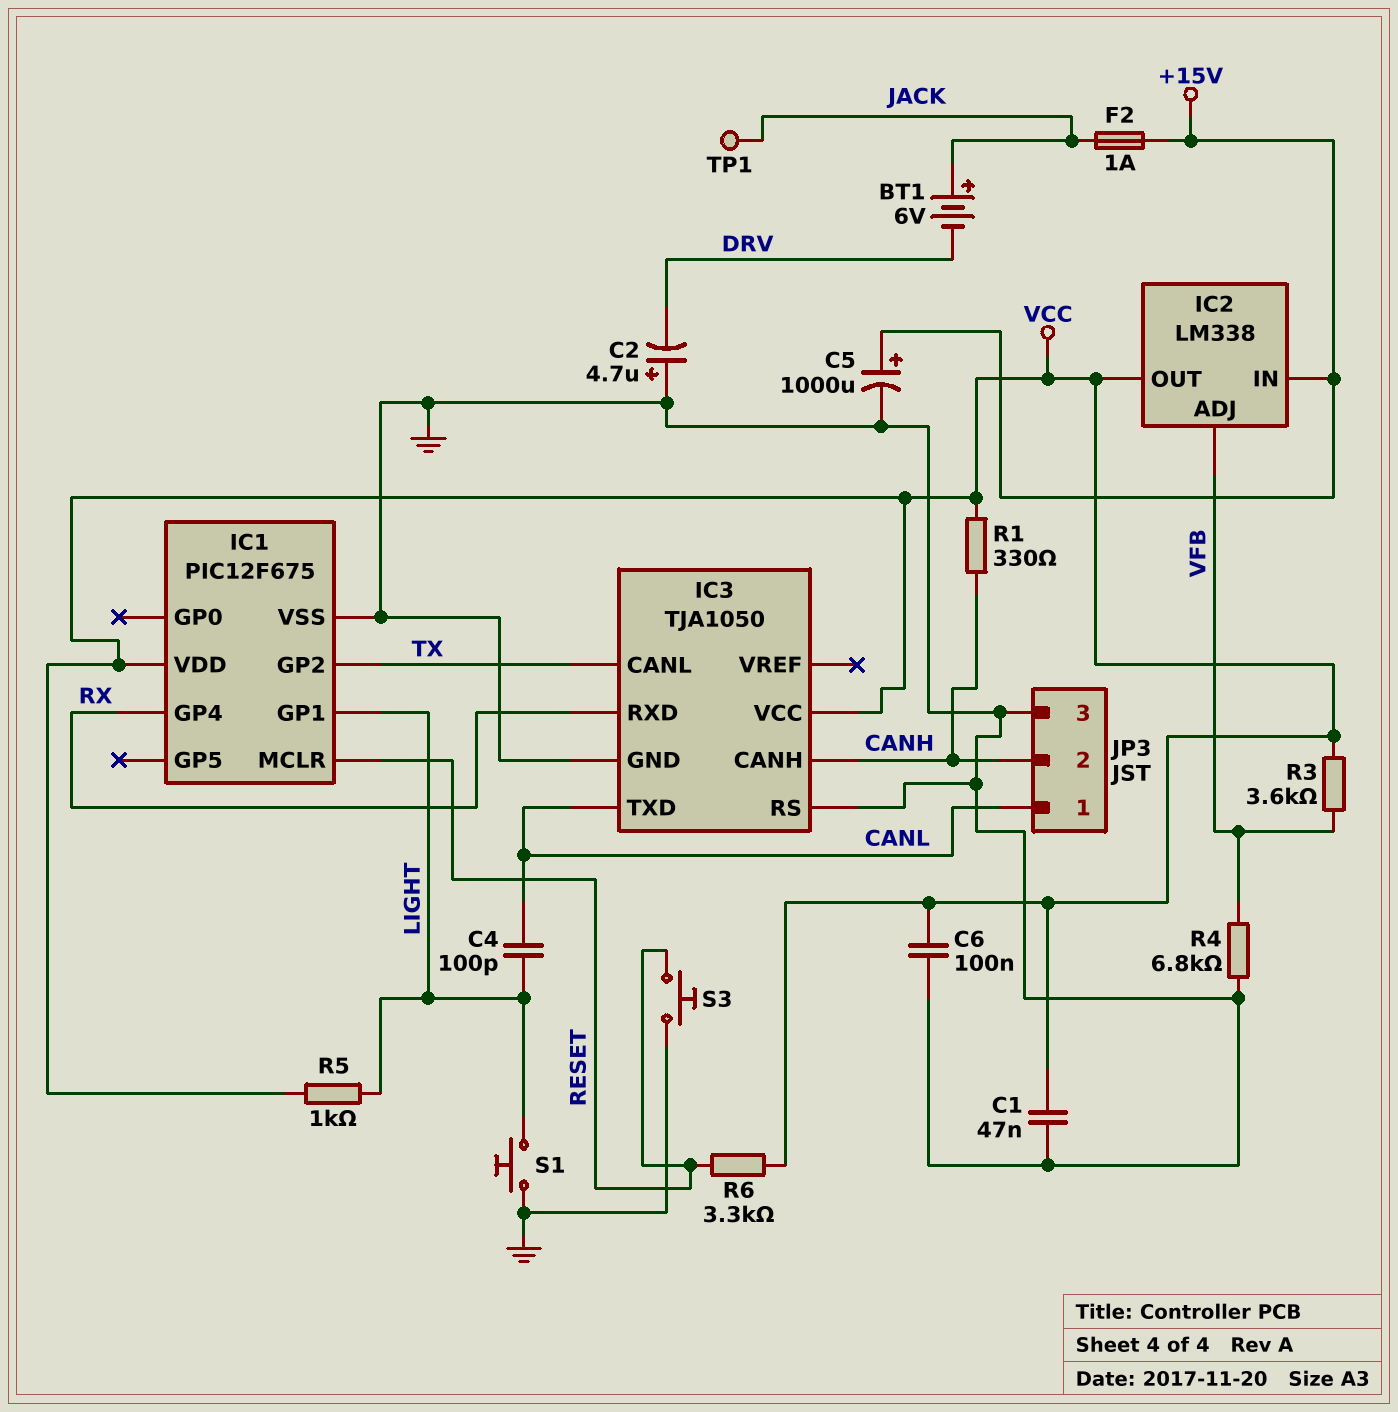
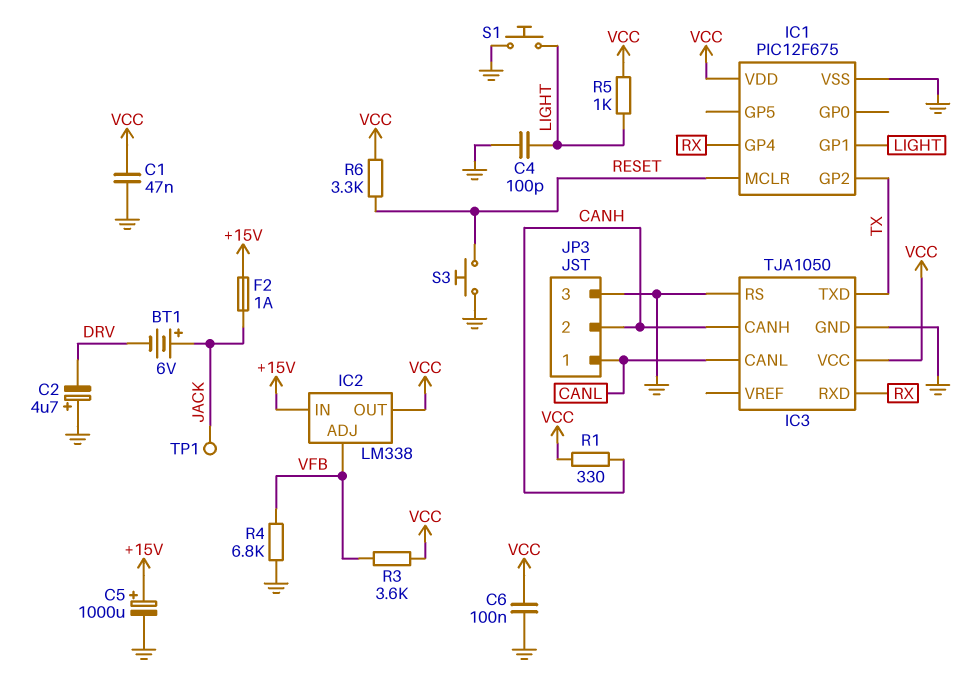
C4: 100pF (CANL, LIGHT) -> 100pF (GND, LIGHT)
IC3 pin CANL: TX -> CANL
IC3 pin TXD: CANL -> TX

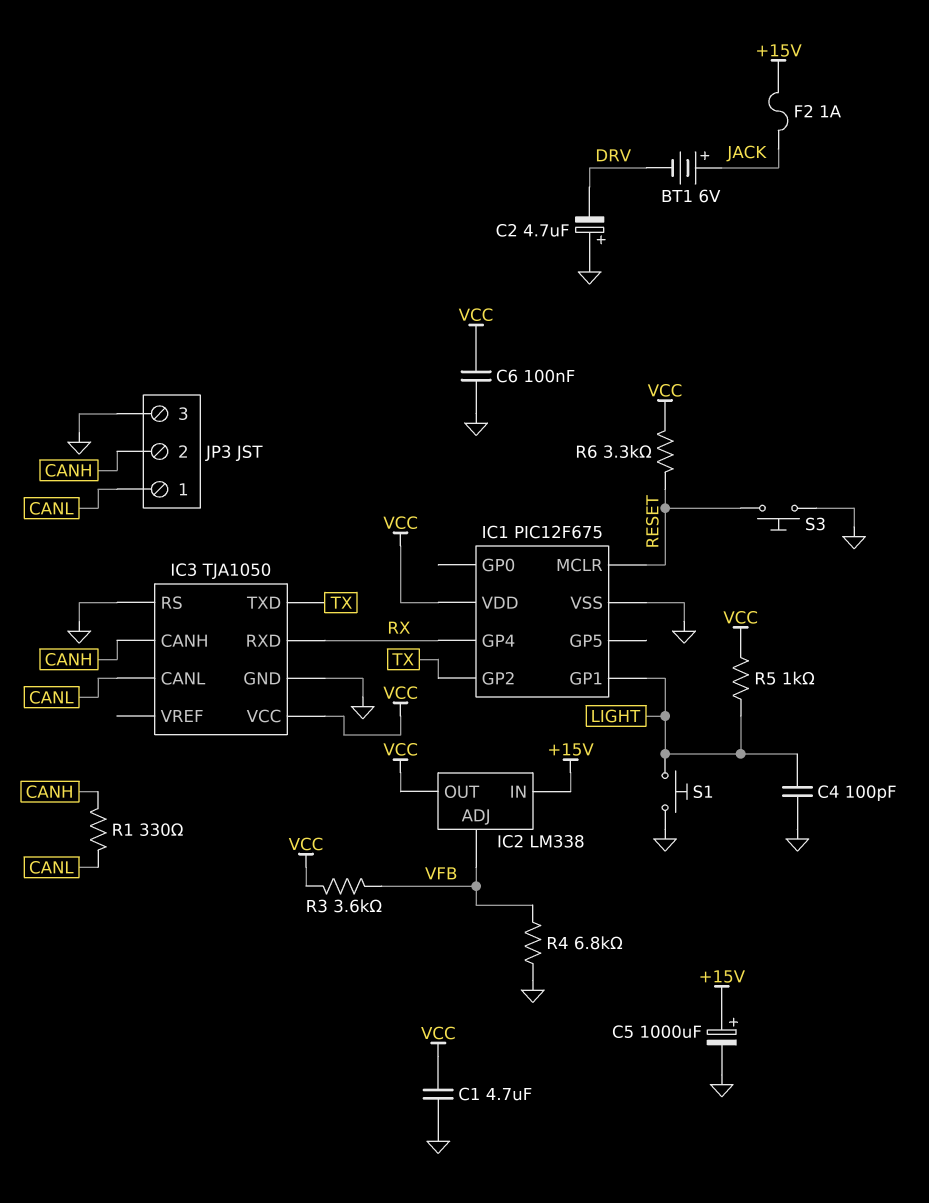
C1: 47nF (GND, VCC) -> 4.7uF (GND, VCC)
R1: 330 (CANH, VCC) -> 330 (CANH, CANL)
TP1: test point (JACK) -> none

